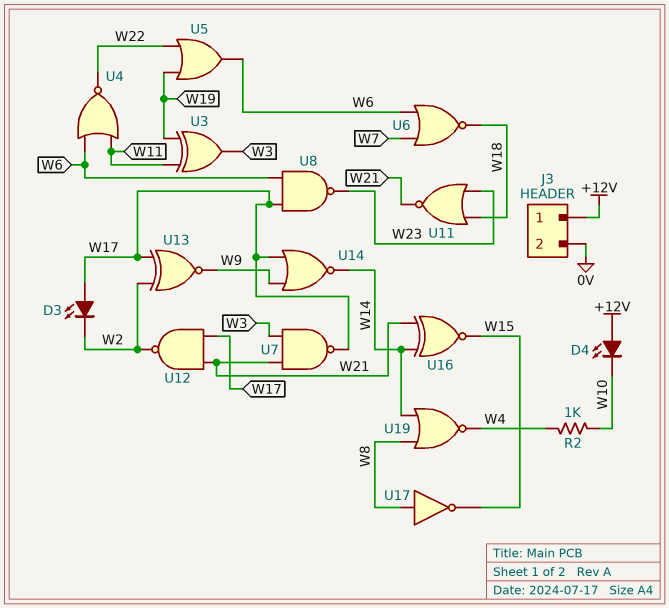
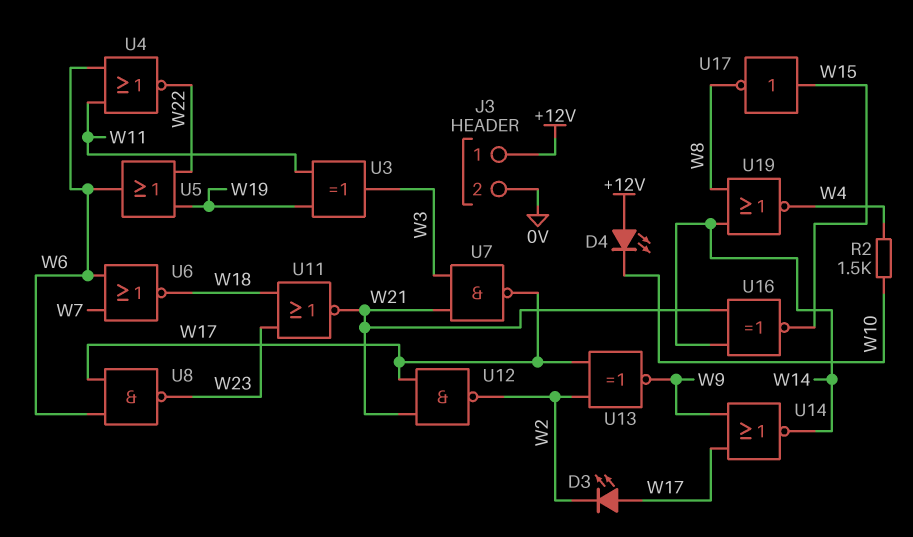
R2: 1k (W4, W10) -> 1.5k (W4, W10)
U17: NOT (in W8, out W15) -> NOT (in W15, out W8)

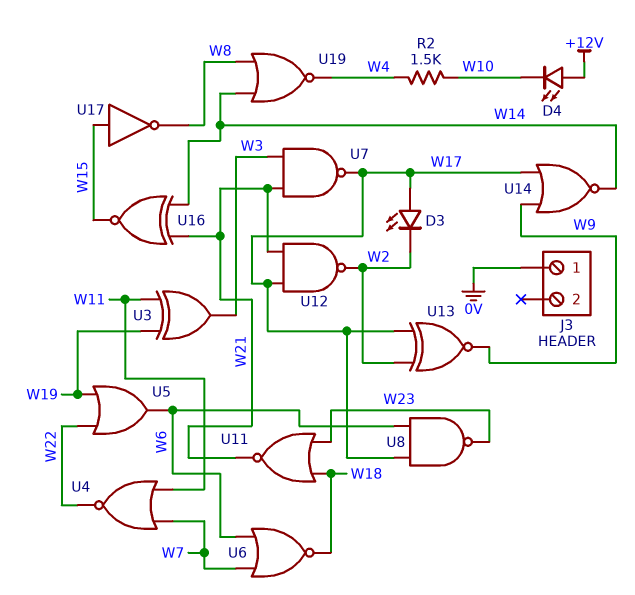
J3 pin 1: +12V -> 0V
J3 pin 2: 0V -> none
U4: NOR (in W6, in W11, out W22) -> NOR (in W7, in W11, out W22)

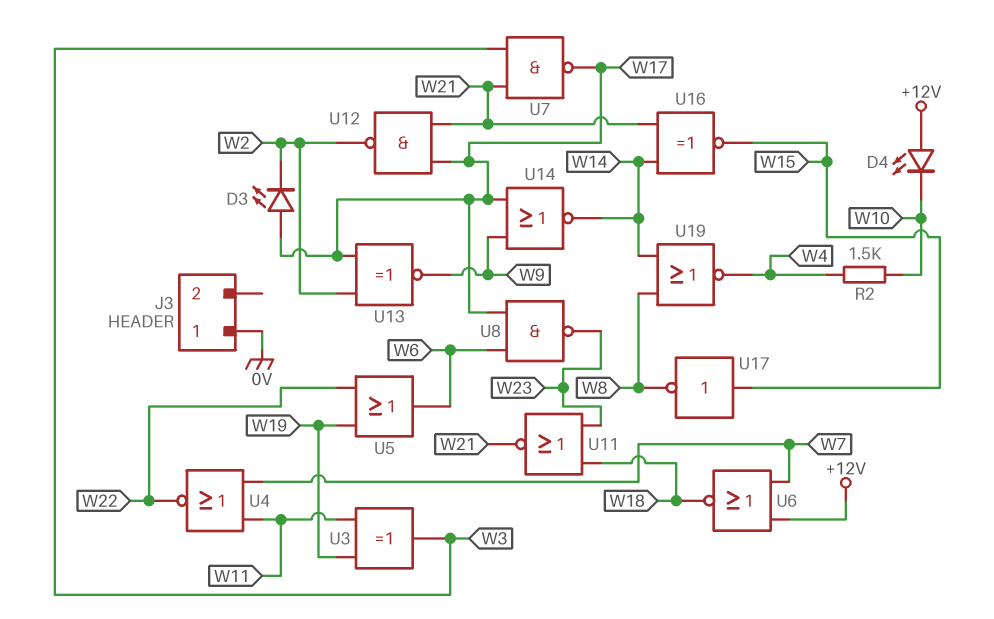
U6: NOR (in W6, in W7, out W18) -> NOR (in +12V, in W7, out W18)

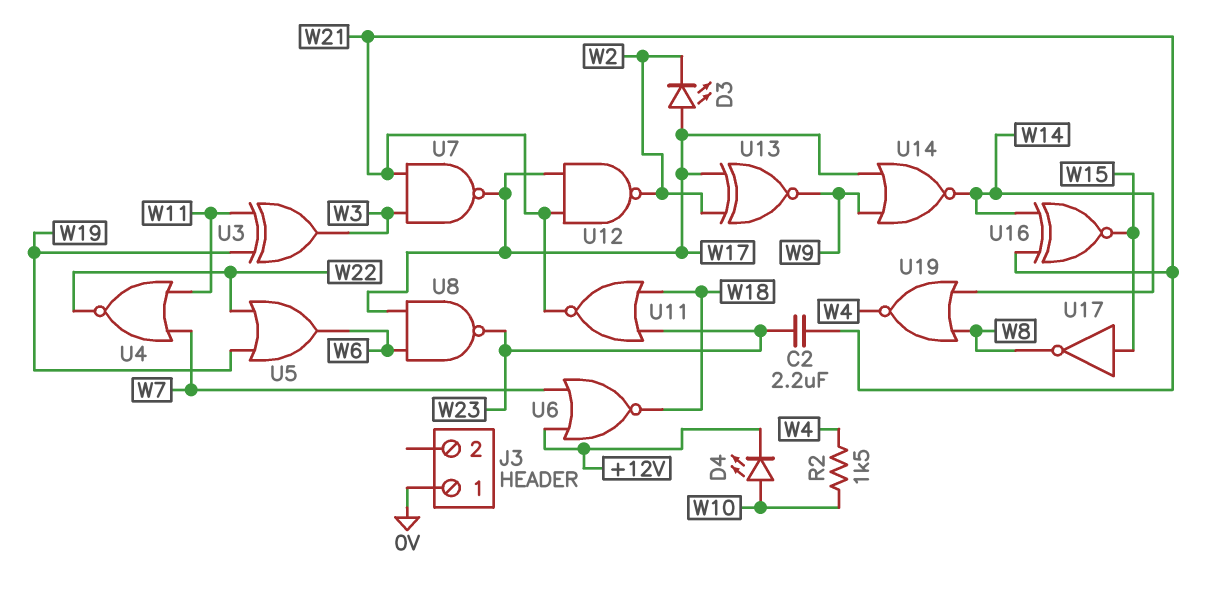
C2: none -> 2.2uF (W21, W23)
D4: LED (A +12V, K W10) -> LED (A W10, K +12V)

